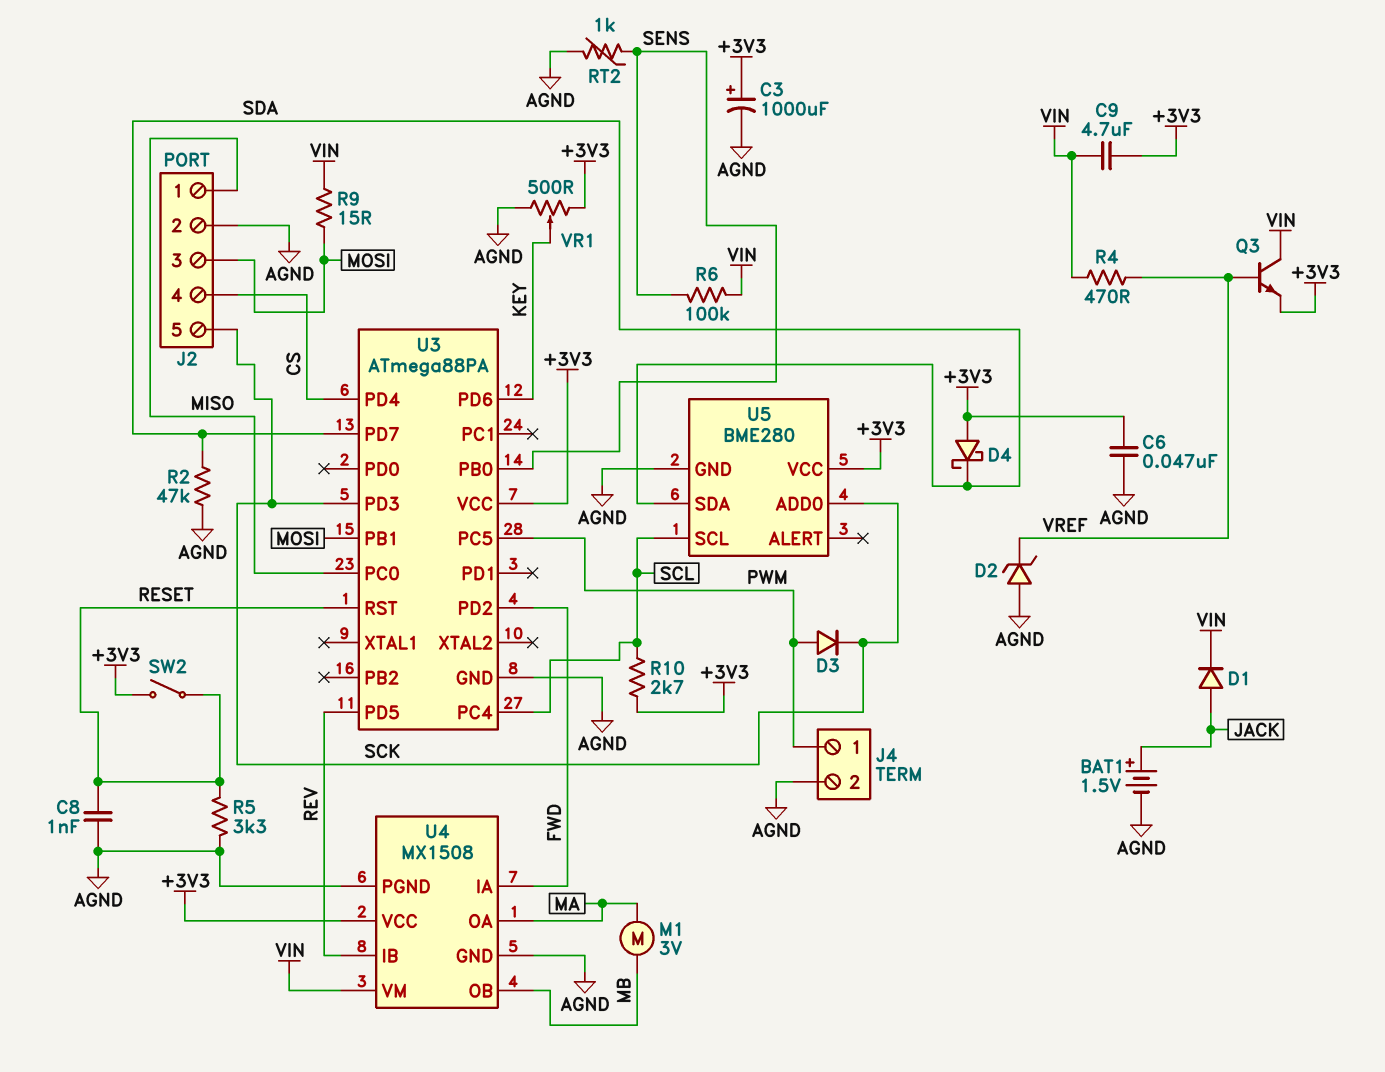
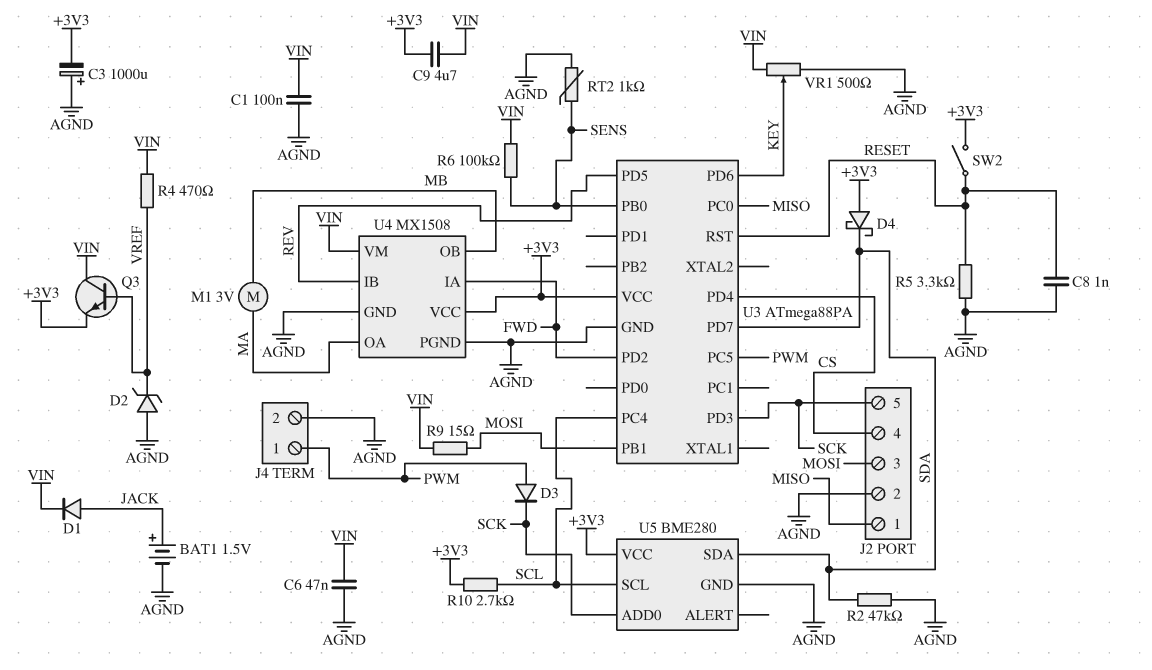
C1: none -> 100nF (AGND, VIN)
C3: 1000uF (plus +3V3, minus AGND) -> 1000uF (plus AGND, minus +3V3)
C6: 47nF (+3V3, AGND) -> 47nF (AGND, VIN)
VR1: 500 (+3V3, AGND, wiper KEY) -> 500 (AGND, VIN, wiper KEY)

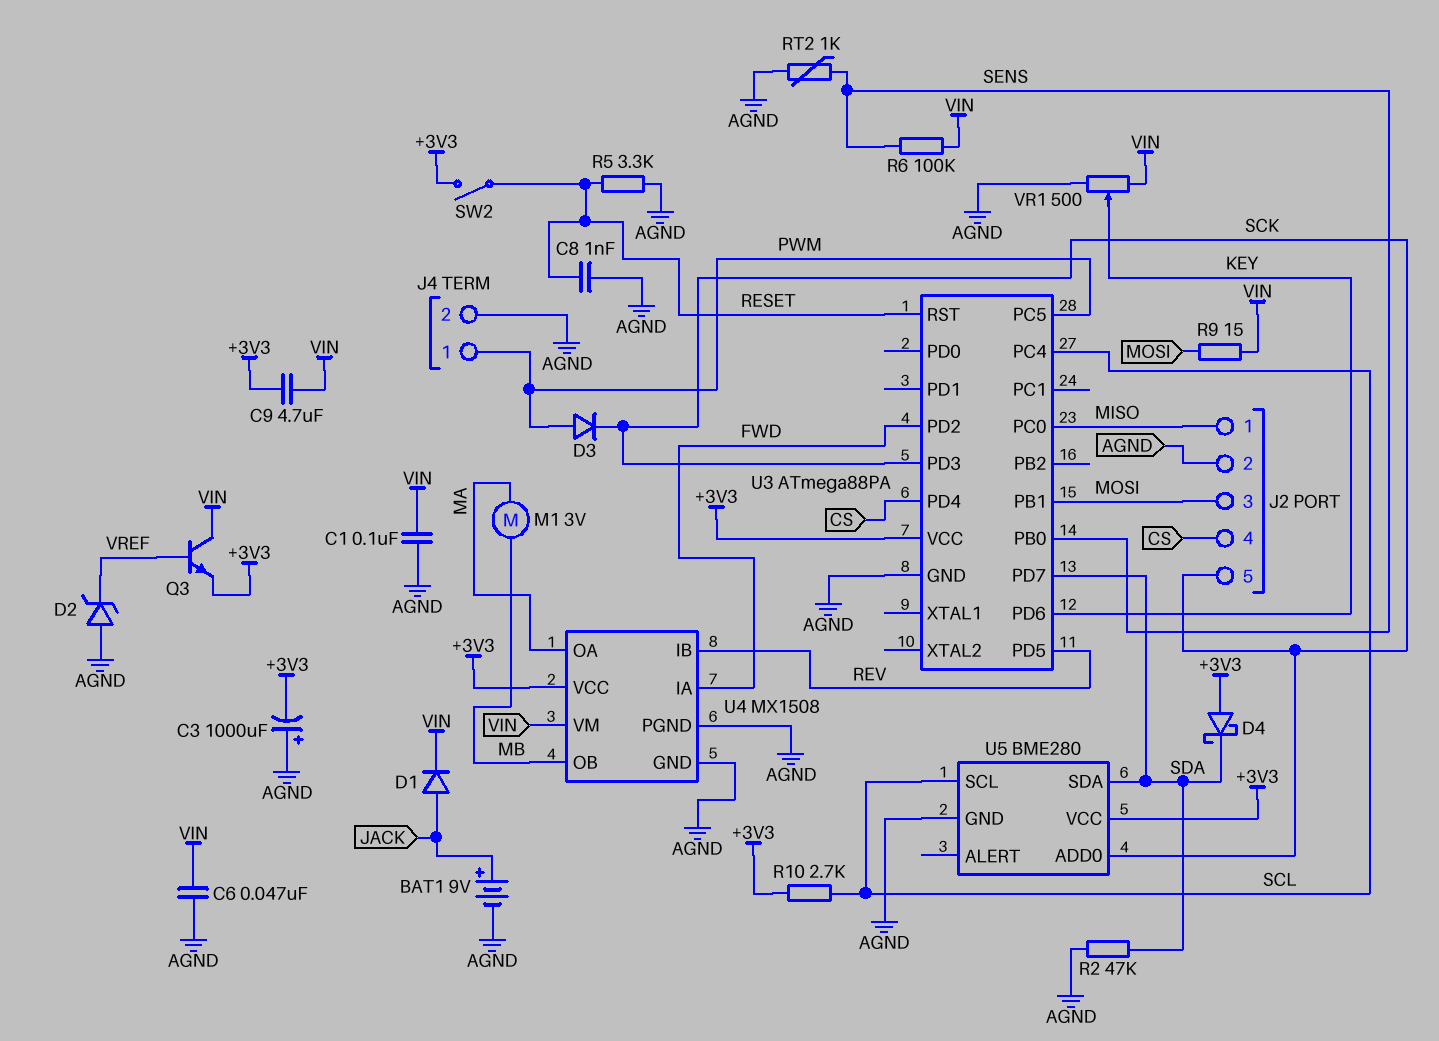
BAT1: 1.5V (plus JACK, minus AGND) -> 9V (plus JACK, minus AGND)
R4: 470 (VIN, VREF) -> none

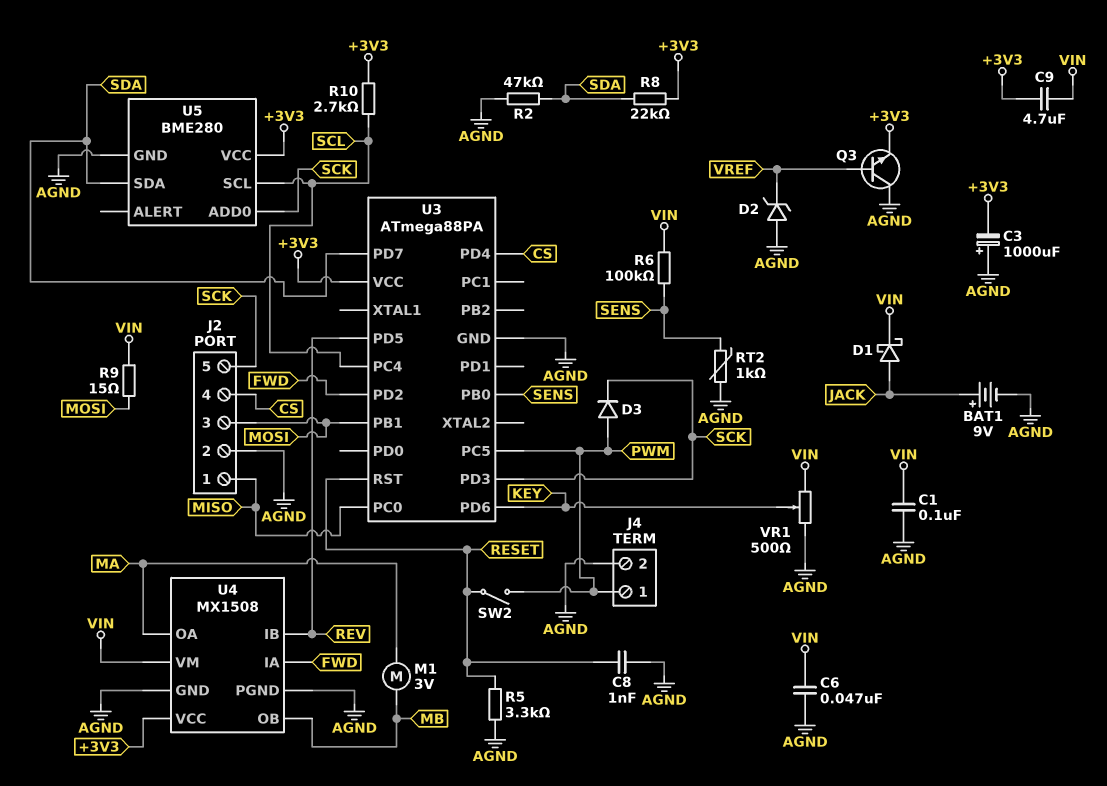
D1: diode (A JACK, K VIN) -> schottky (A JACK, K VIN)
D4: schottky (A +3V3, K SDA) -> none
Q3: NPN (B VREF, C VIN, E +3V3) -> NPN (B VREF, C AGND, E +3V3)
R8: none -> 22k (+3V3, SDA)
SW2: switch (+3V3, RESET) -> switch (PWM, RESET)

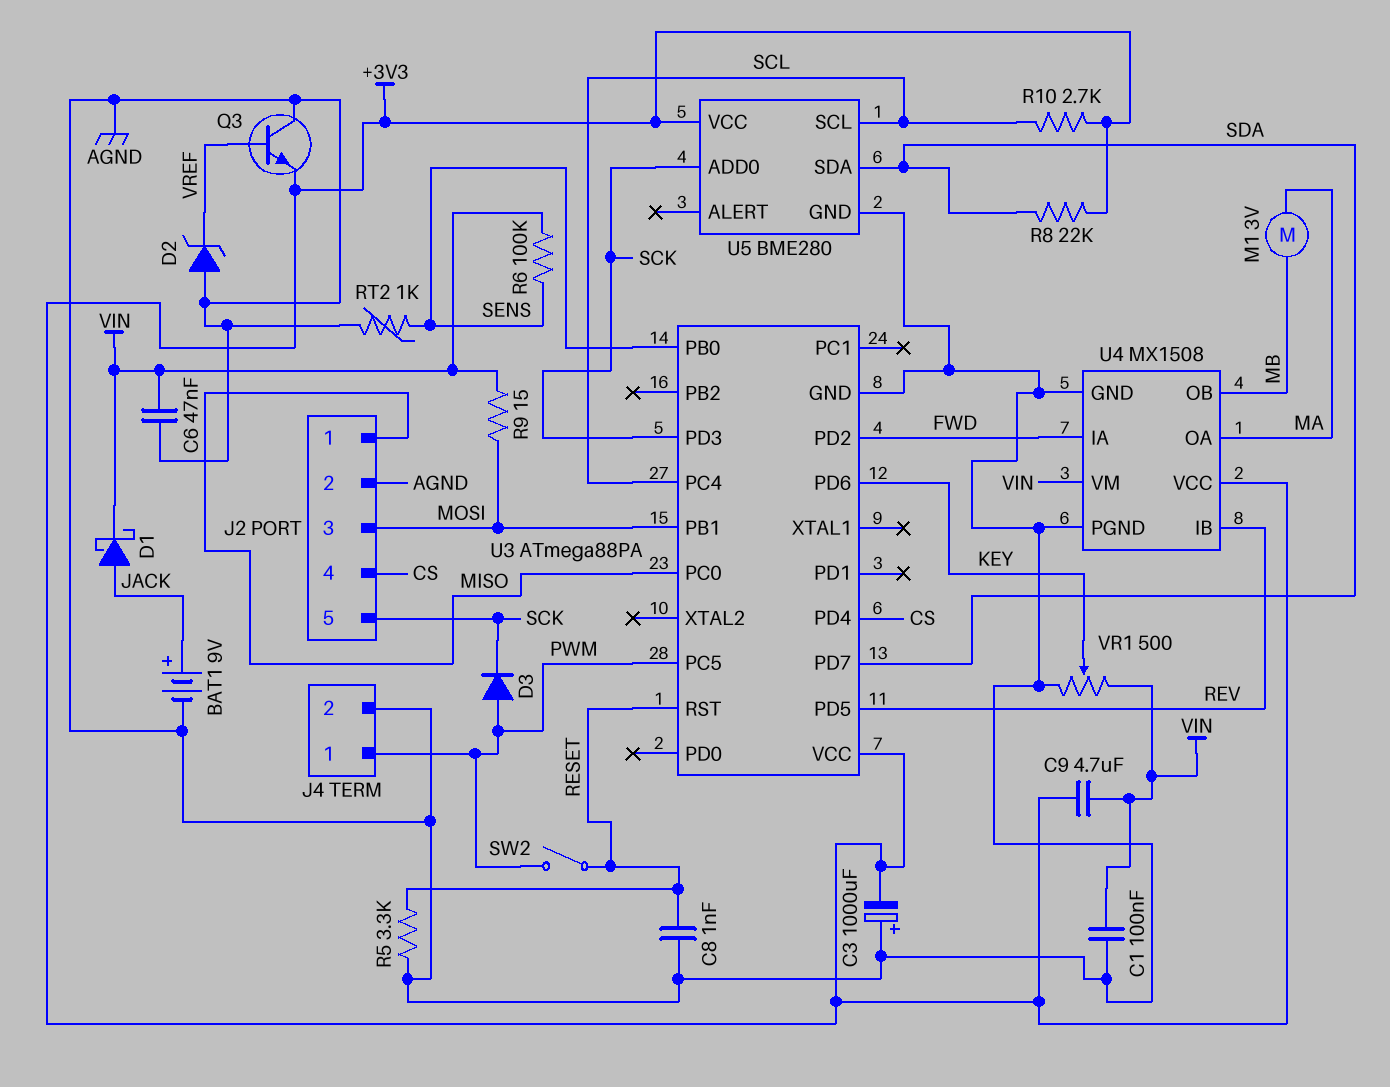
R2: 47k (AGND, SDA) -> none

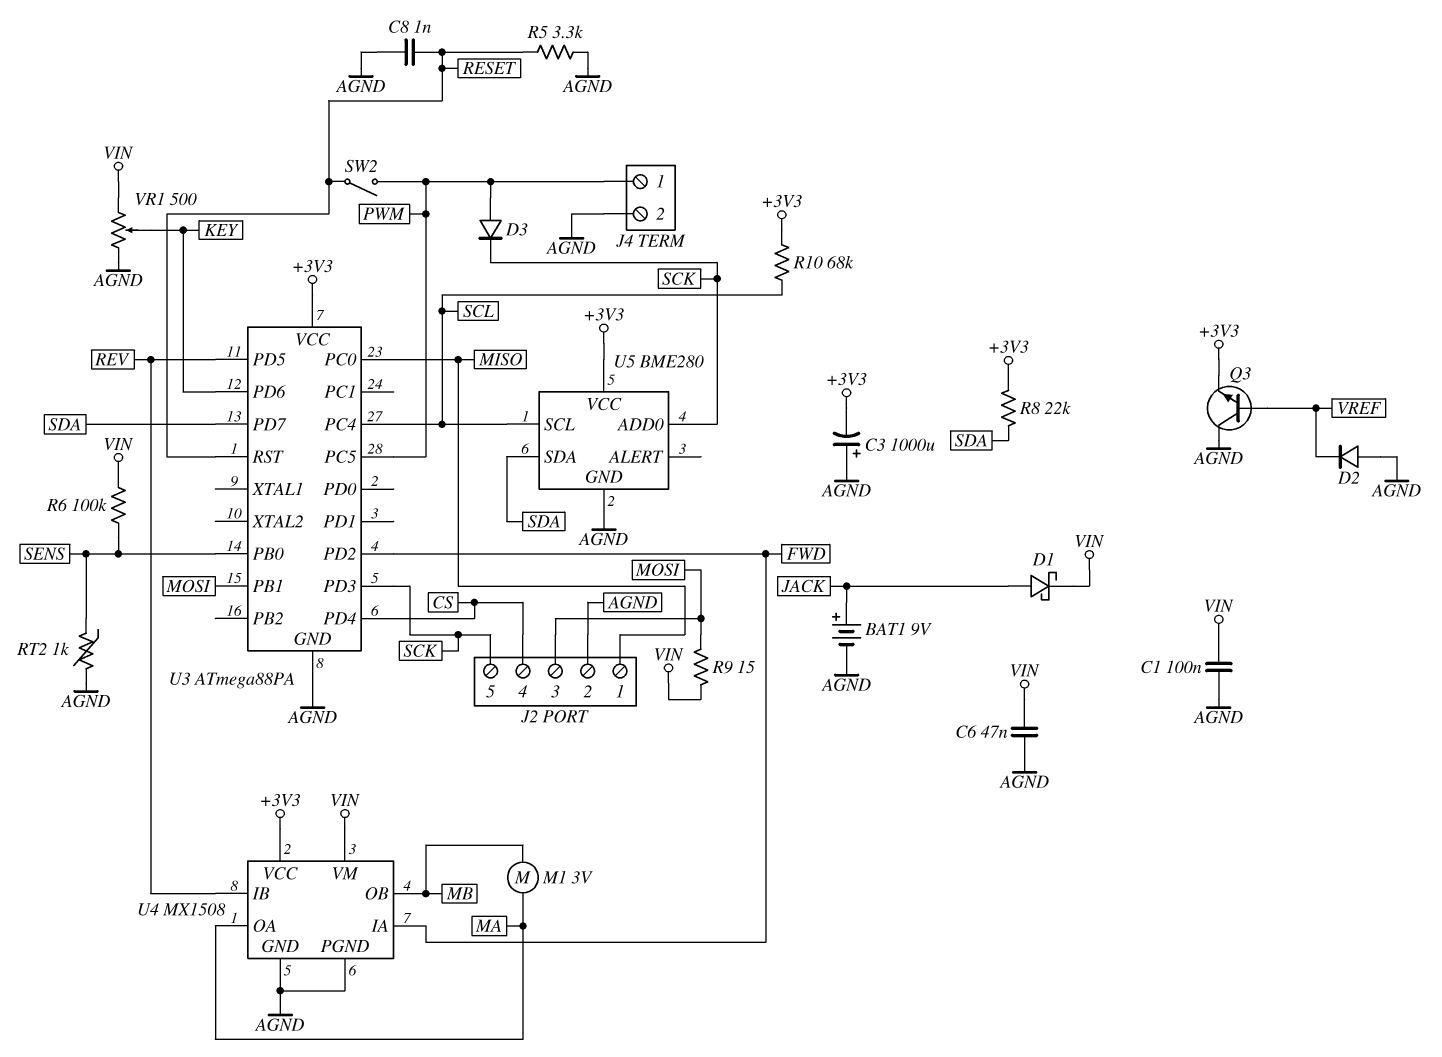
C9: 4.7uF (+3V3, VIN) -> none
D2: zener (A AGND, K VREF) -> diode (A AGND, K VREF)
R10: 2.7k (+3V3, SCL) -> 68k (+3V3, SCL)

